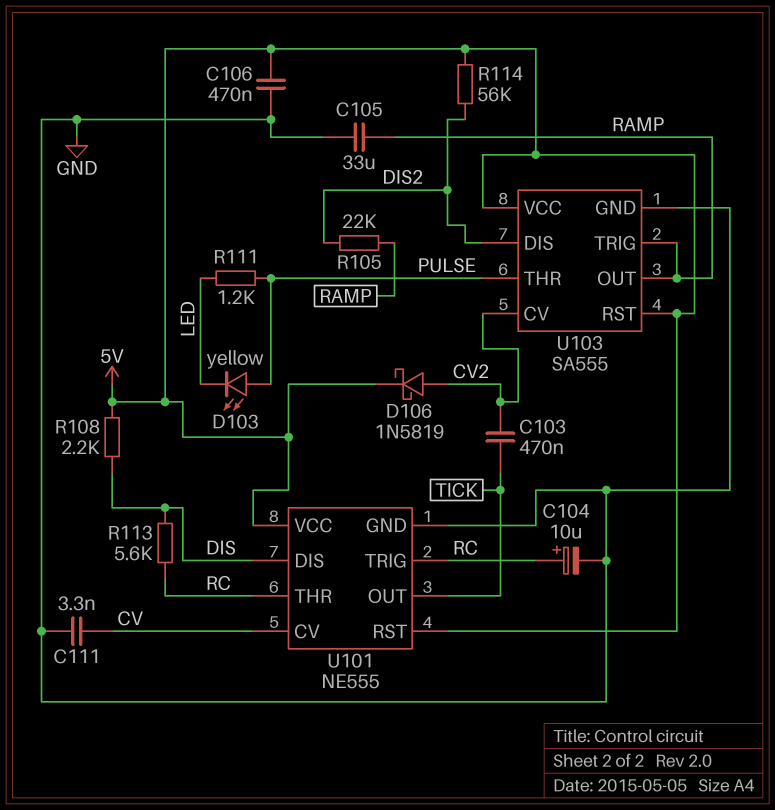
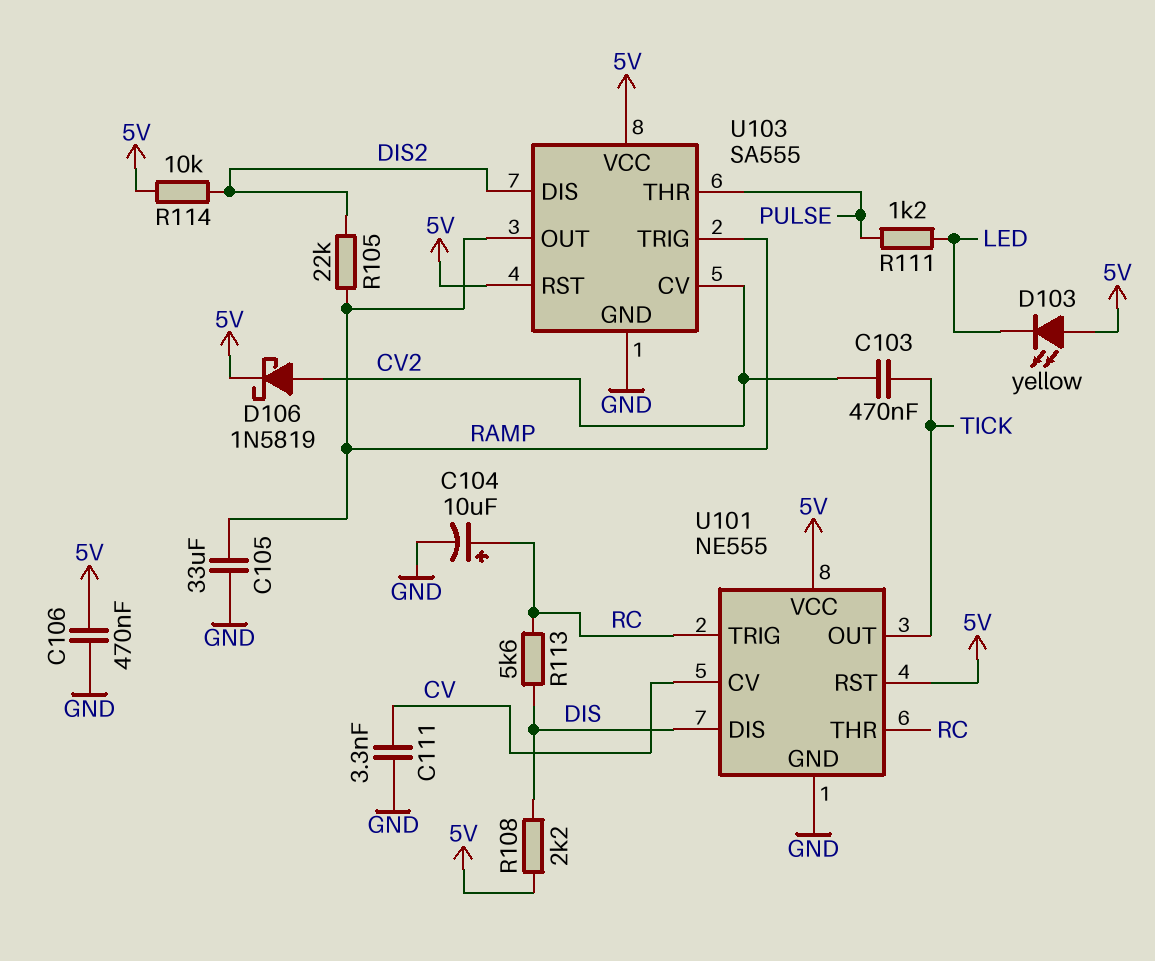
D103: LED yellow (A PULSE, K LED) -> LED yellow (A 5V, K LED)
R114: 56k (5V, DIS2) -> 10k (5V, DIS2)

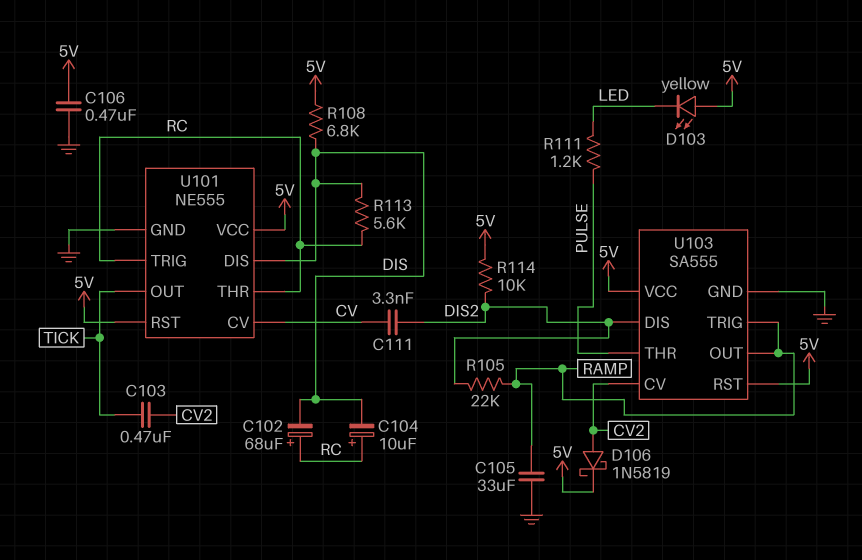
C102: none -> 68uF (plus RC, minus DIS)
C104: 10uF (plus RC, minus GND) -> 10uF (plus RC, minus DIS)
C111: 3.3nF (CV, GND) -> 3.3nF (CV, DIS2)
R108: 2.2k (5V, DIS) -> 6.8k (5V, DIS)

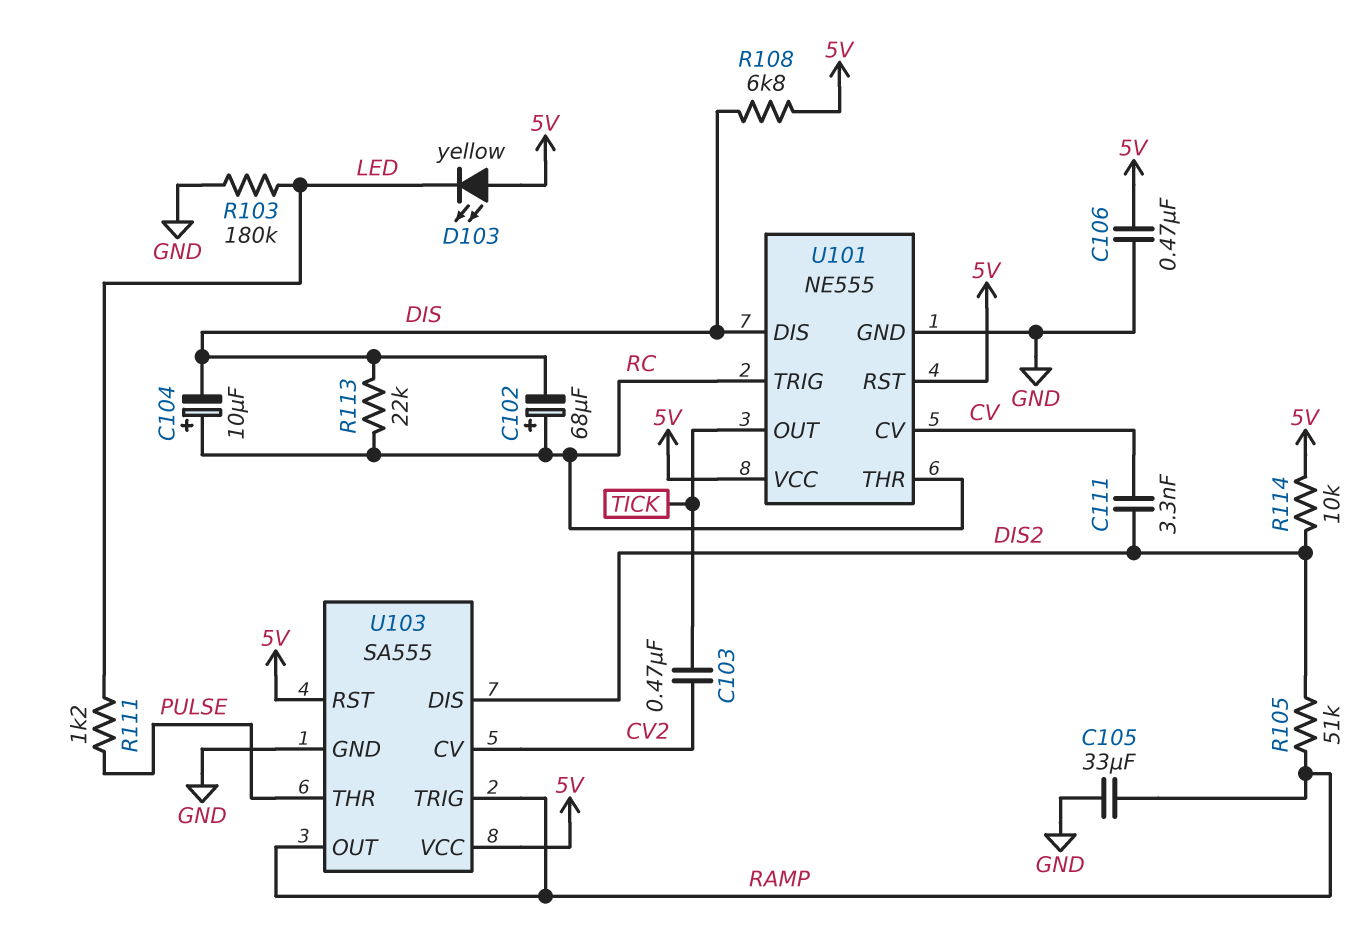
D106: schottky 1N5819 (A CV2, K 5V) -> none
R103: none -> 180k (GND, LED)
R105: 22k (DIS2, RAMP) -> 51k (DIS2, RAMP)
R113: 5.6k (DIS, RC) -> 22k (DIS, RC)

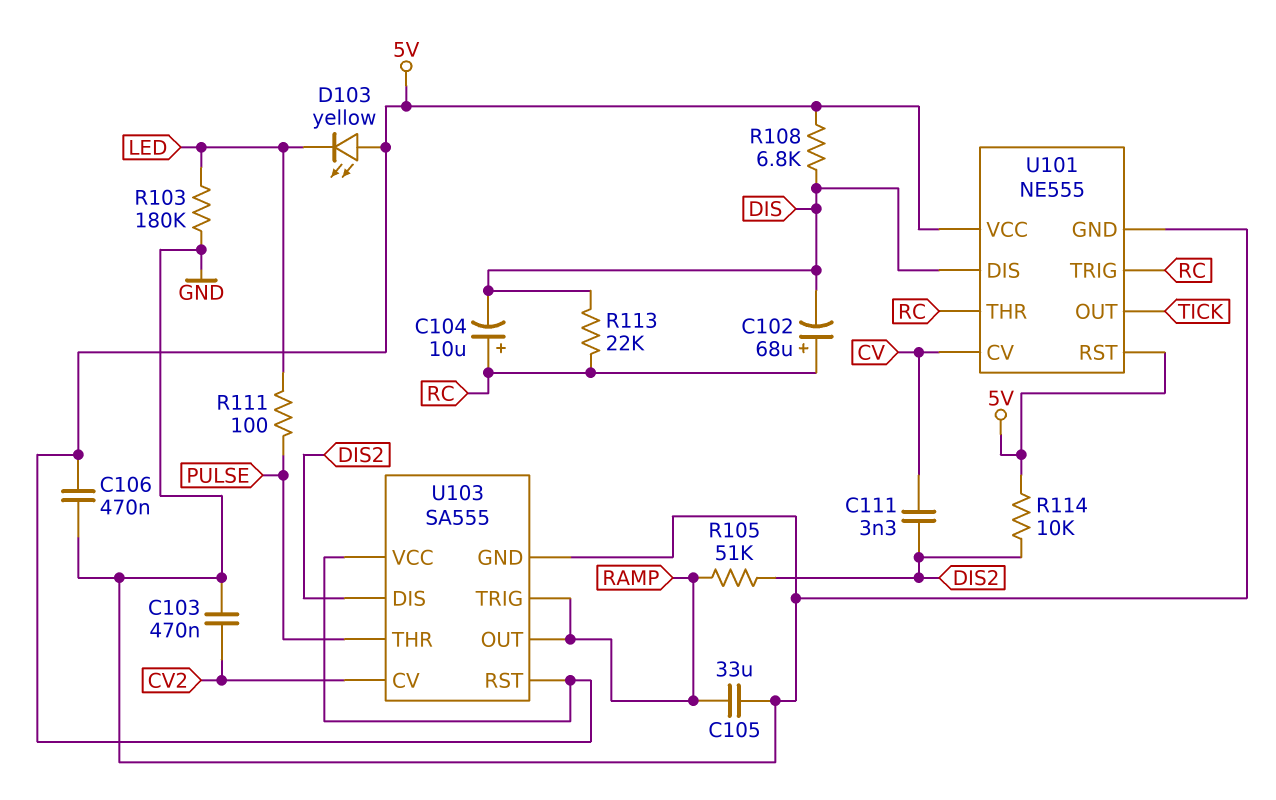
C103: 470nF (CV2, TICK) -> 470nF (CV2, GND)
R111: 1.2k (LED, PULSE) -> 100 (LED, PULSE)

